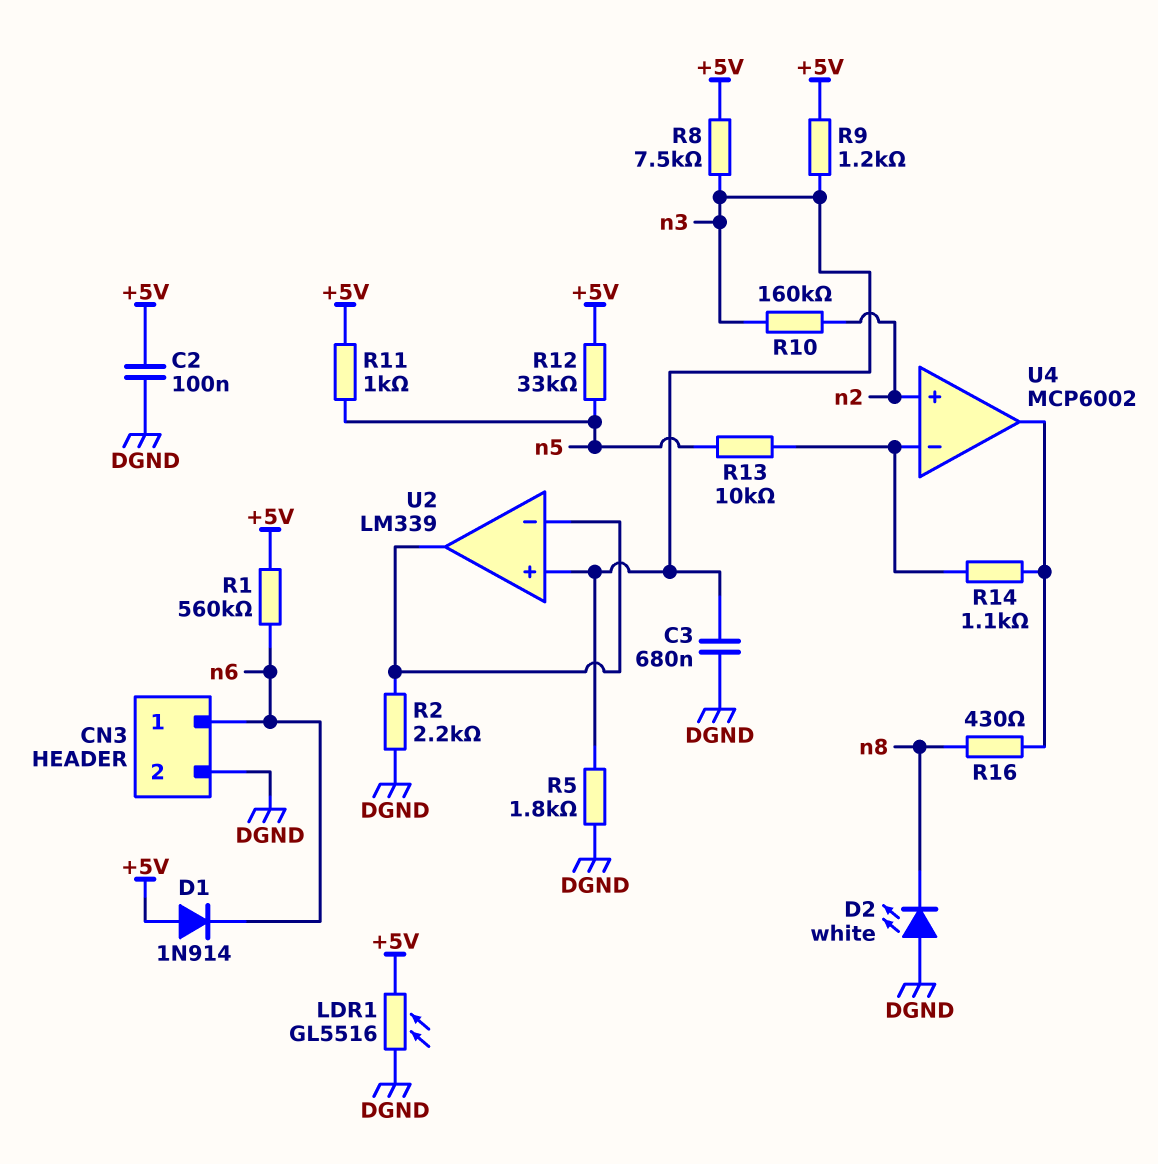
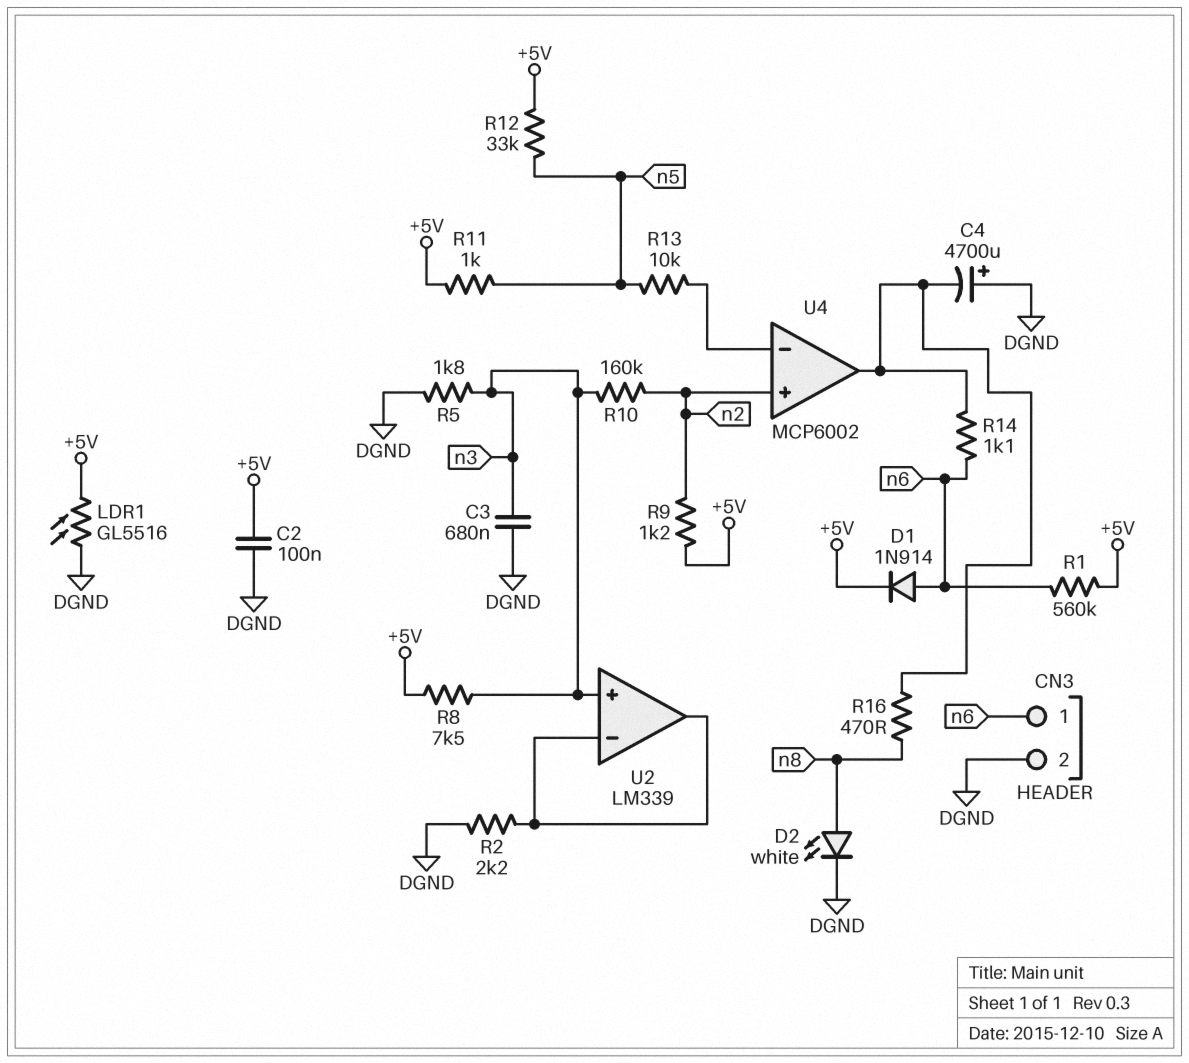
C4: none -> 4700uF (plus DGND, minus U4/out)
D1: diode 1N914 (A +5V, K n6) -> diode 1N914 (A n6, K +5V)
D2: LED white (A DGND, K n8) -> LED white (A n8, K DGND)
R9: 1.2k (+5V, n3) -> 1.2k (+5V, n2)
R14: 1.1k (U4/in-, U4/out) -> 1.1k (U4/out, n6)
R16: 430 (U4/out, n8) -> 470 (U4/out, n8)

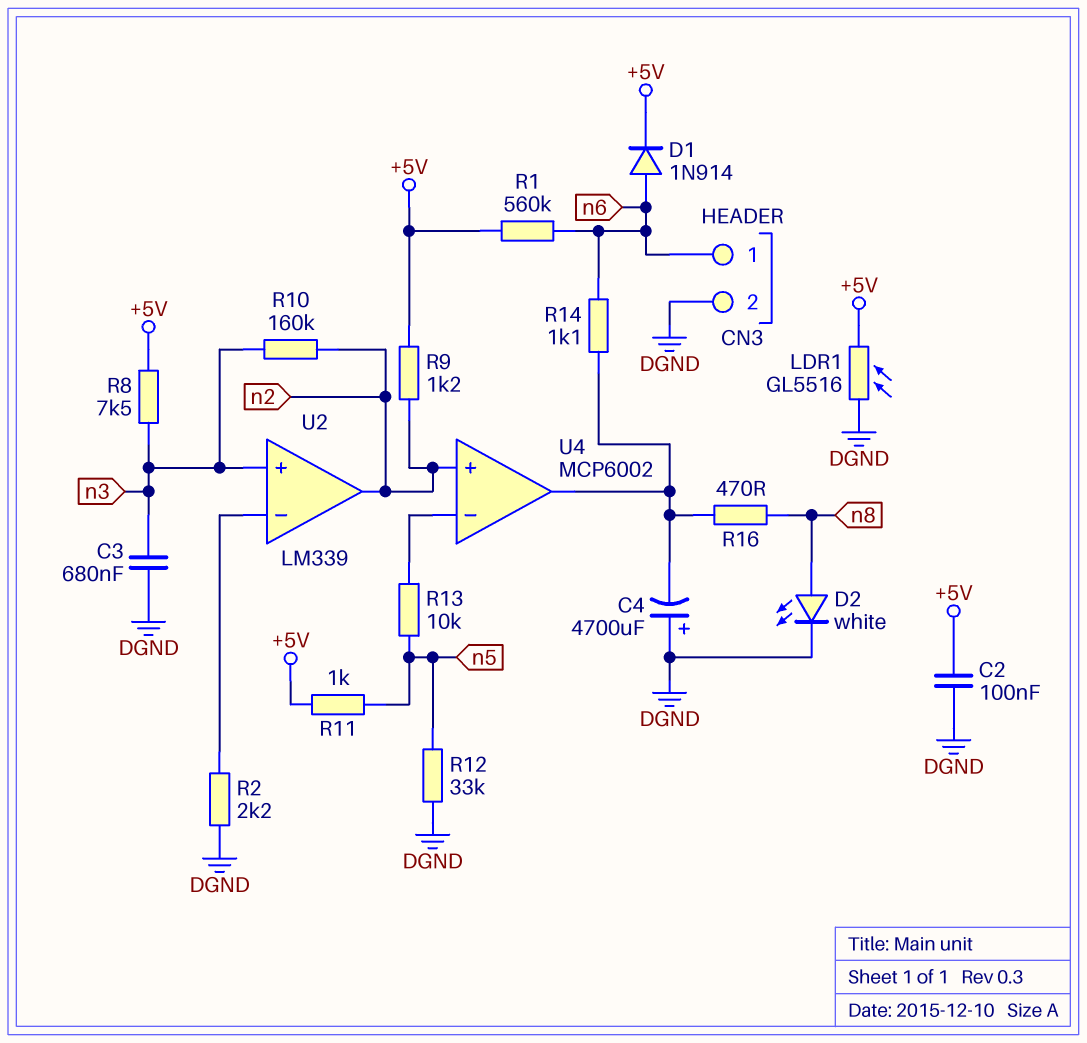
R5: 1.8k (DGND, n3) -> none
R12: 33k (+5V, n5) -> 33k (DGND, n5)
U2 pin out: U2/in- -> n2

